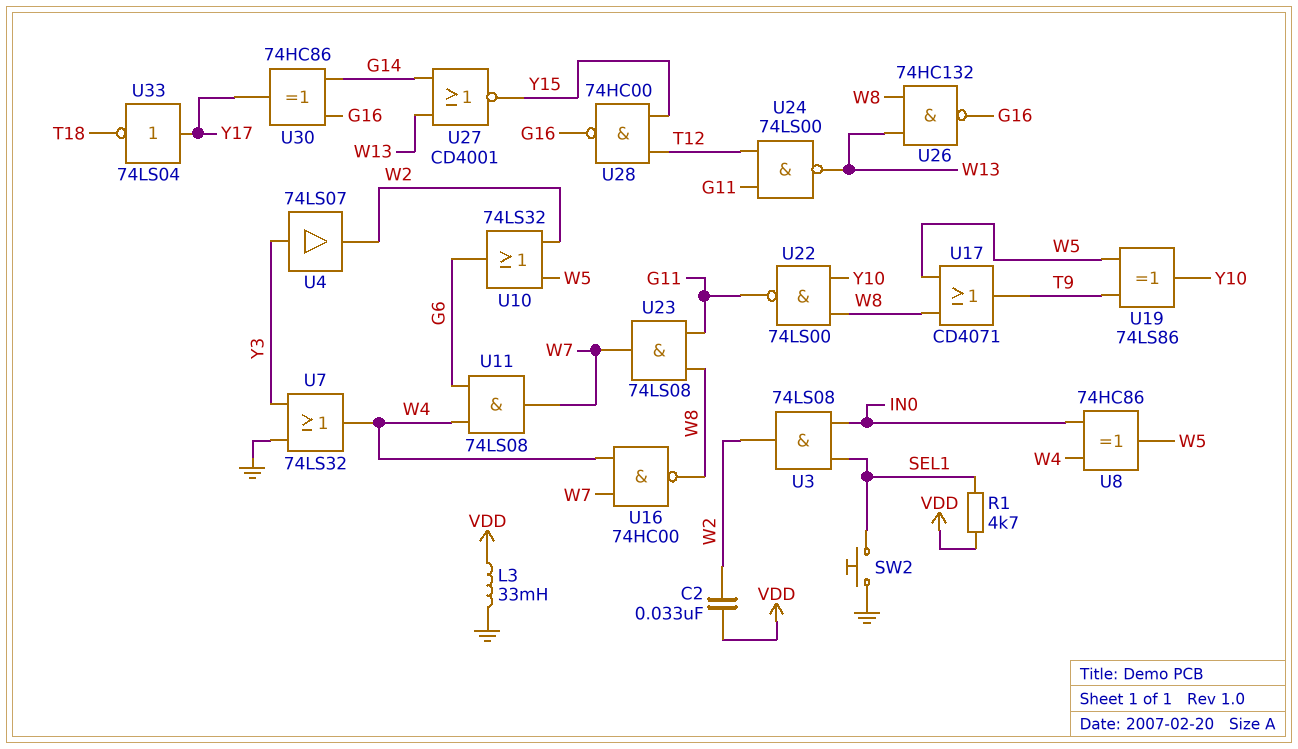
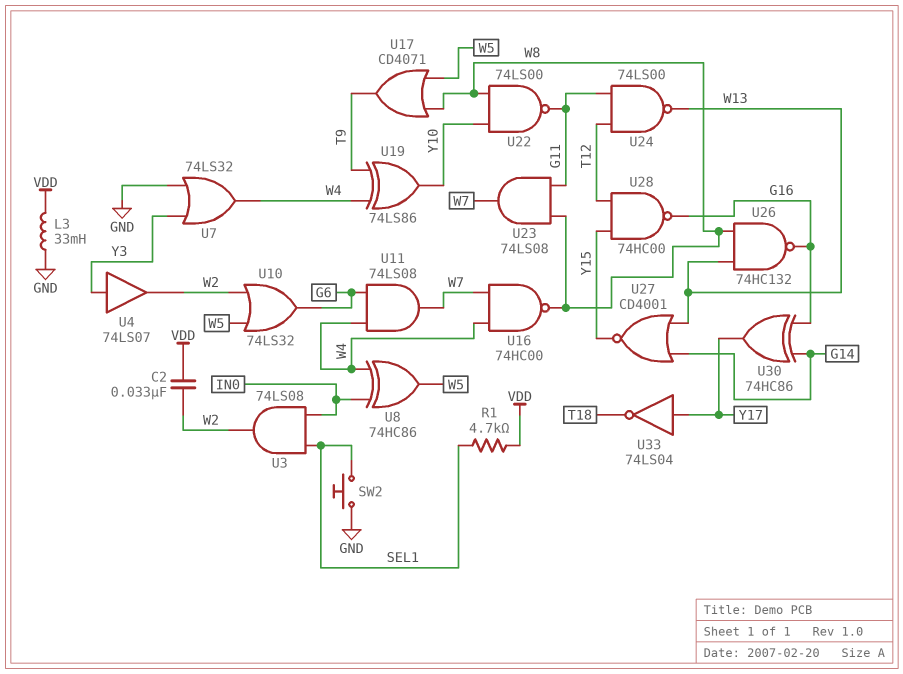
U19: XOR 74LS86 (in T9, in W5, out Y10) -> XOR 74LS86 (in T9, in W4, out Y10)

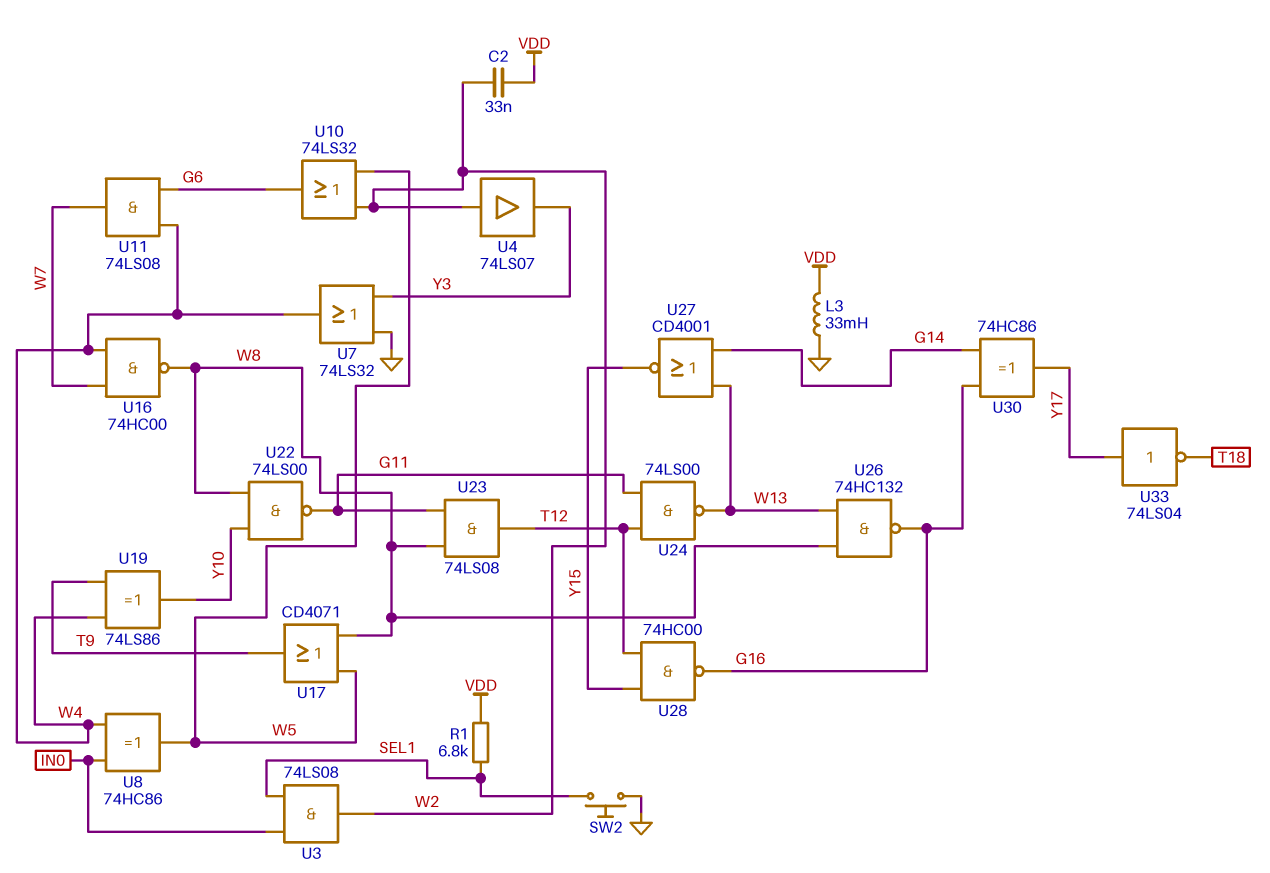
R1: 4.7k (SEL1, VDD) -> 6.8k (SEL1, VDD)
U4: buffer 74LS07 (in Y3, out W2) -> buffer 74LS07 (in W2, out Y3)
U23: AND 74LS08 (in G11, in W8, out W7) -> AND 74LS08 (in G11, in W8, out T12)

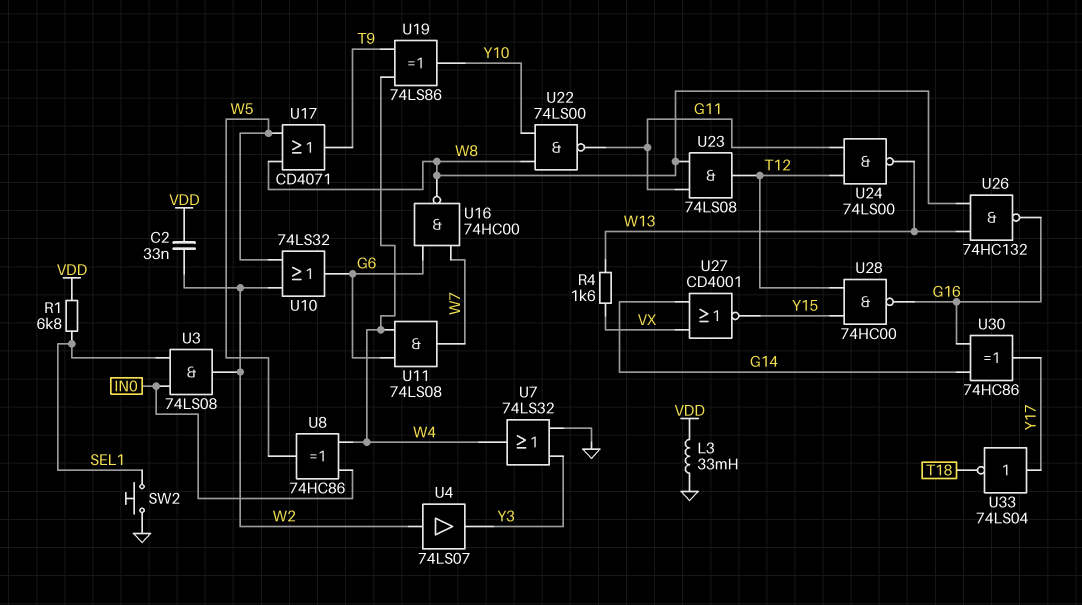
R4: none -> 1.6k (VX, W13)
U16: NAND 74HC00 (in W4, in W7, out W8) -> NAND 74HC00 (in G6, in W7, out W8)
U27: NOR CD4001 (in G14, in W13, out Y15) -> NOR CD4001 (in G14, in VX, out Y15)

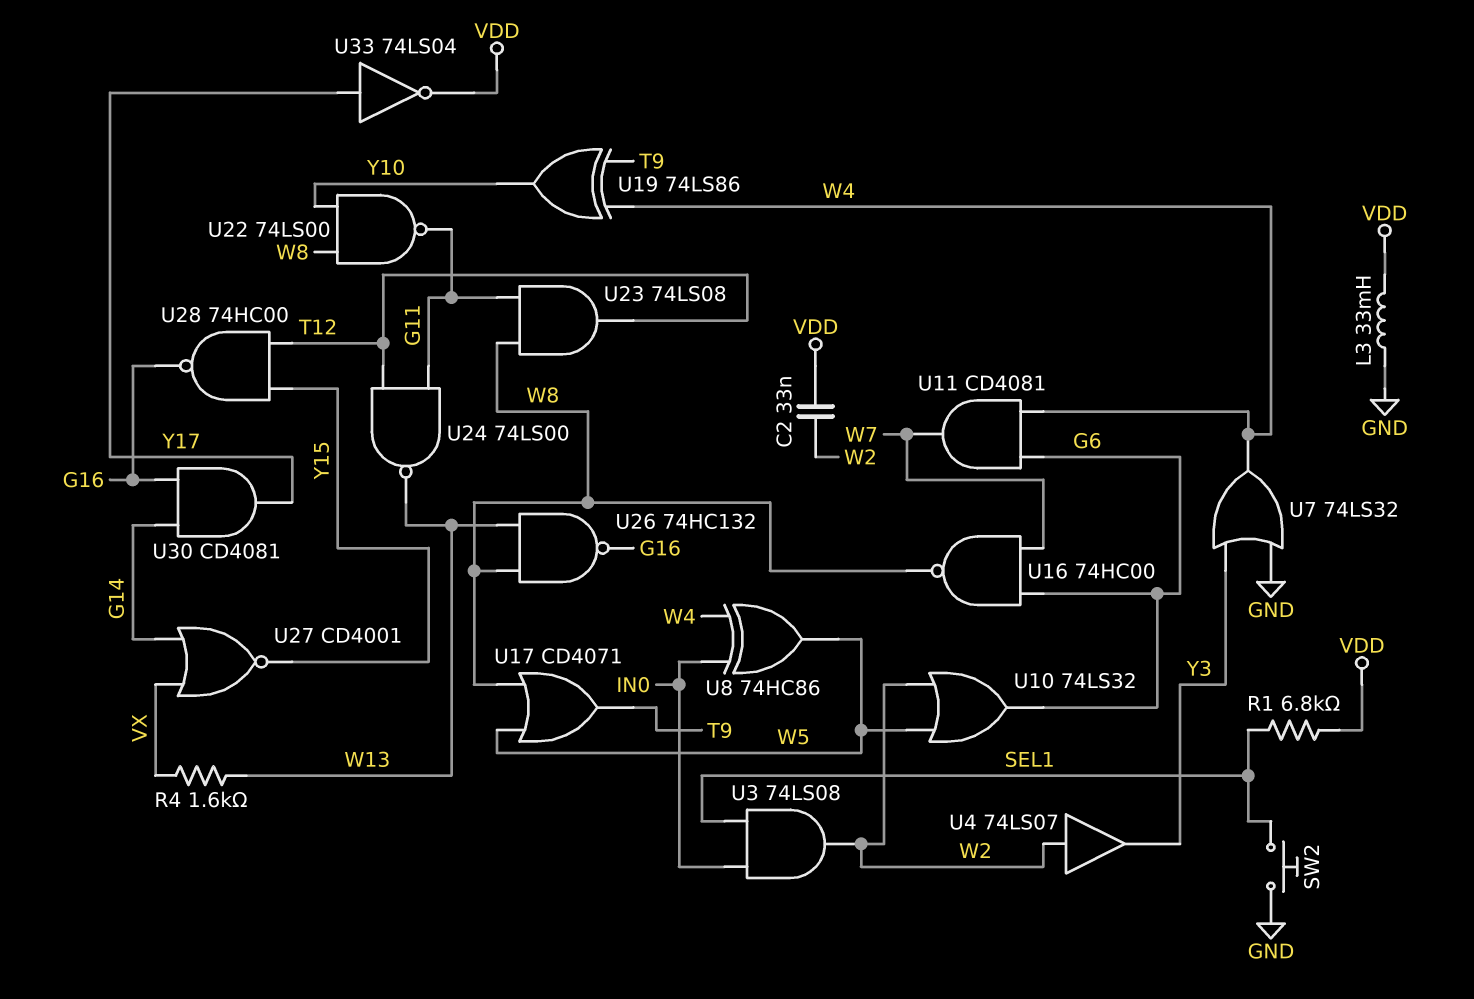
U11: AND 74LS08 (in G6, in W4, out W7) -> AND CD4081 (in G6, in W4, out W7)
U30: XOR 74HC86 (in G14, in G16, out Y17) -> AND CD4081 (in G14, in G16, out Y17)
U33: NOT 74LS04 (in Y17, out T18) -> NOT 74LS04 (in Y17, out VDD)

